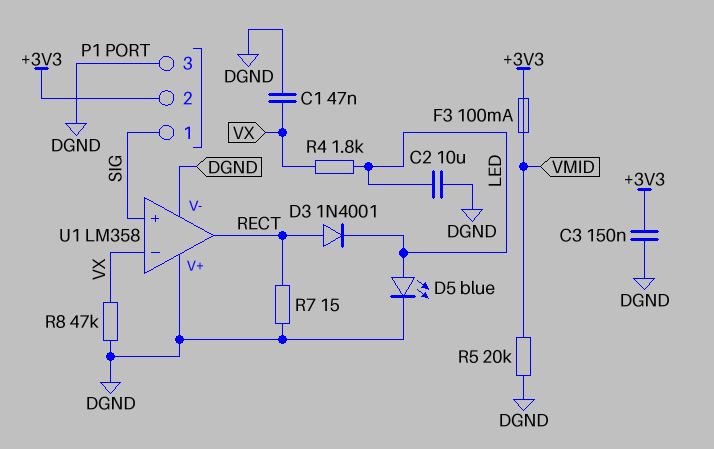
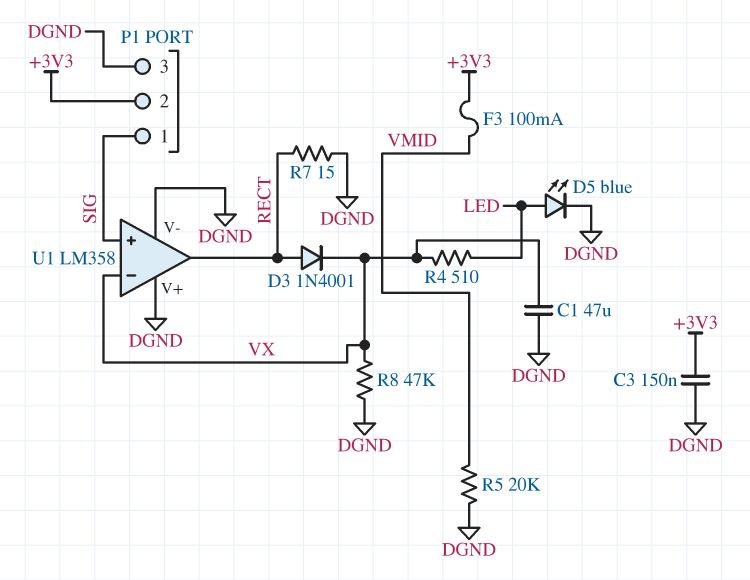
C1: 47nF (DGND, VX) -> 47uF (DGND, VX)
C2: 10uF (DGND, LED) -> none
D3: diode 1N4001 (A RECT, K LED) -> diode 1N4001 (A RECT, K VX)
R4: 1.8k (LED, VX) -> 510 (LED, VX)

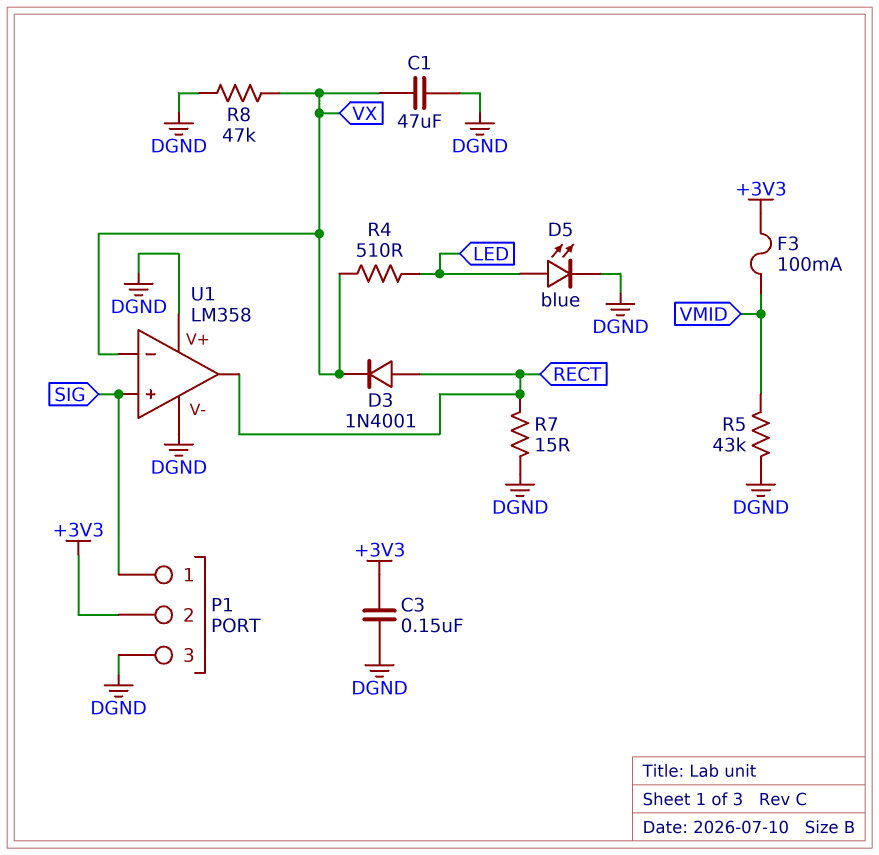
R5: 20k (DGND, VMID) -> 43k (DGND, VMID)

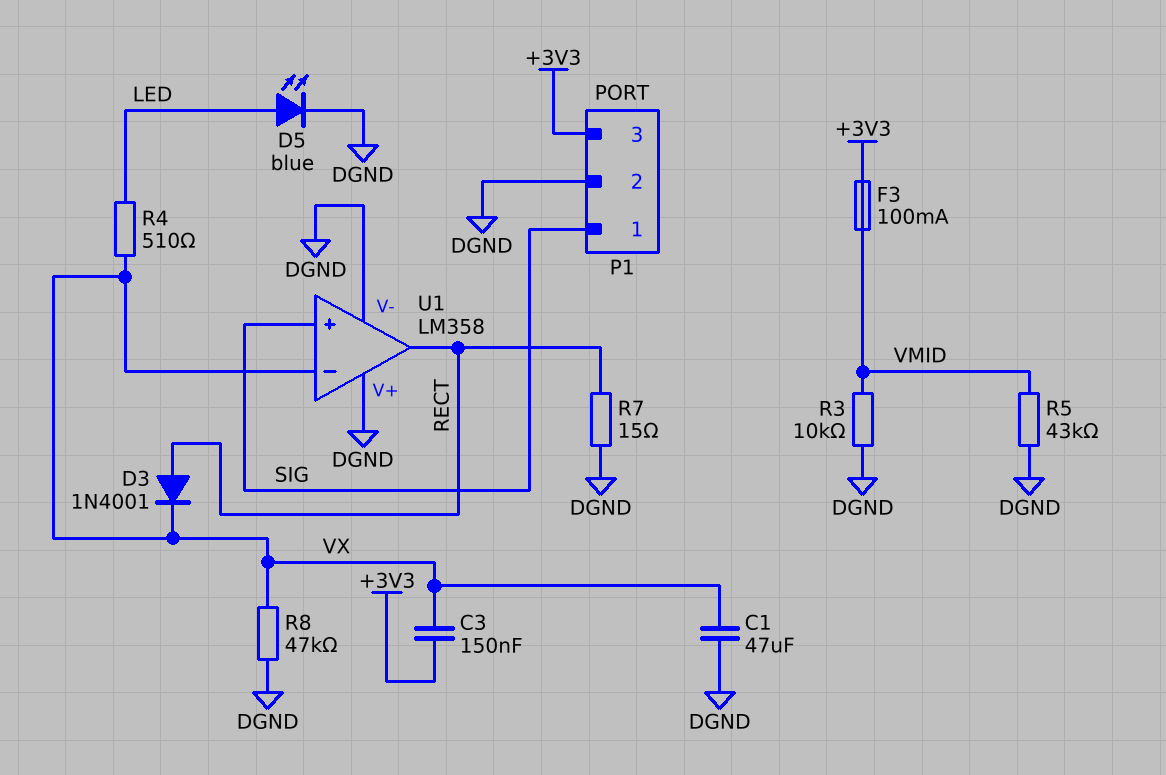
C3: 150nF (+3V3, DGND) -> 150nF (+3V3, VX)
P1 pin 2: +3V3 -> DGND
P1 pin 3: DGND -> +3V3
R3: none -> 10k (DGND, VMID)

